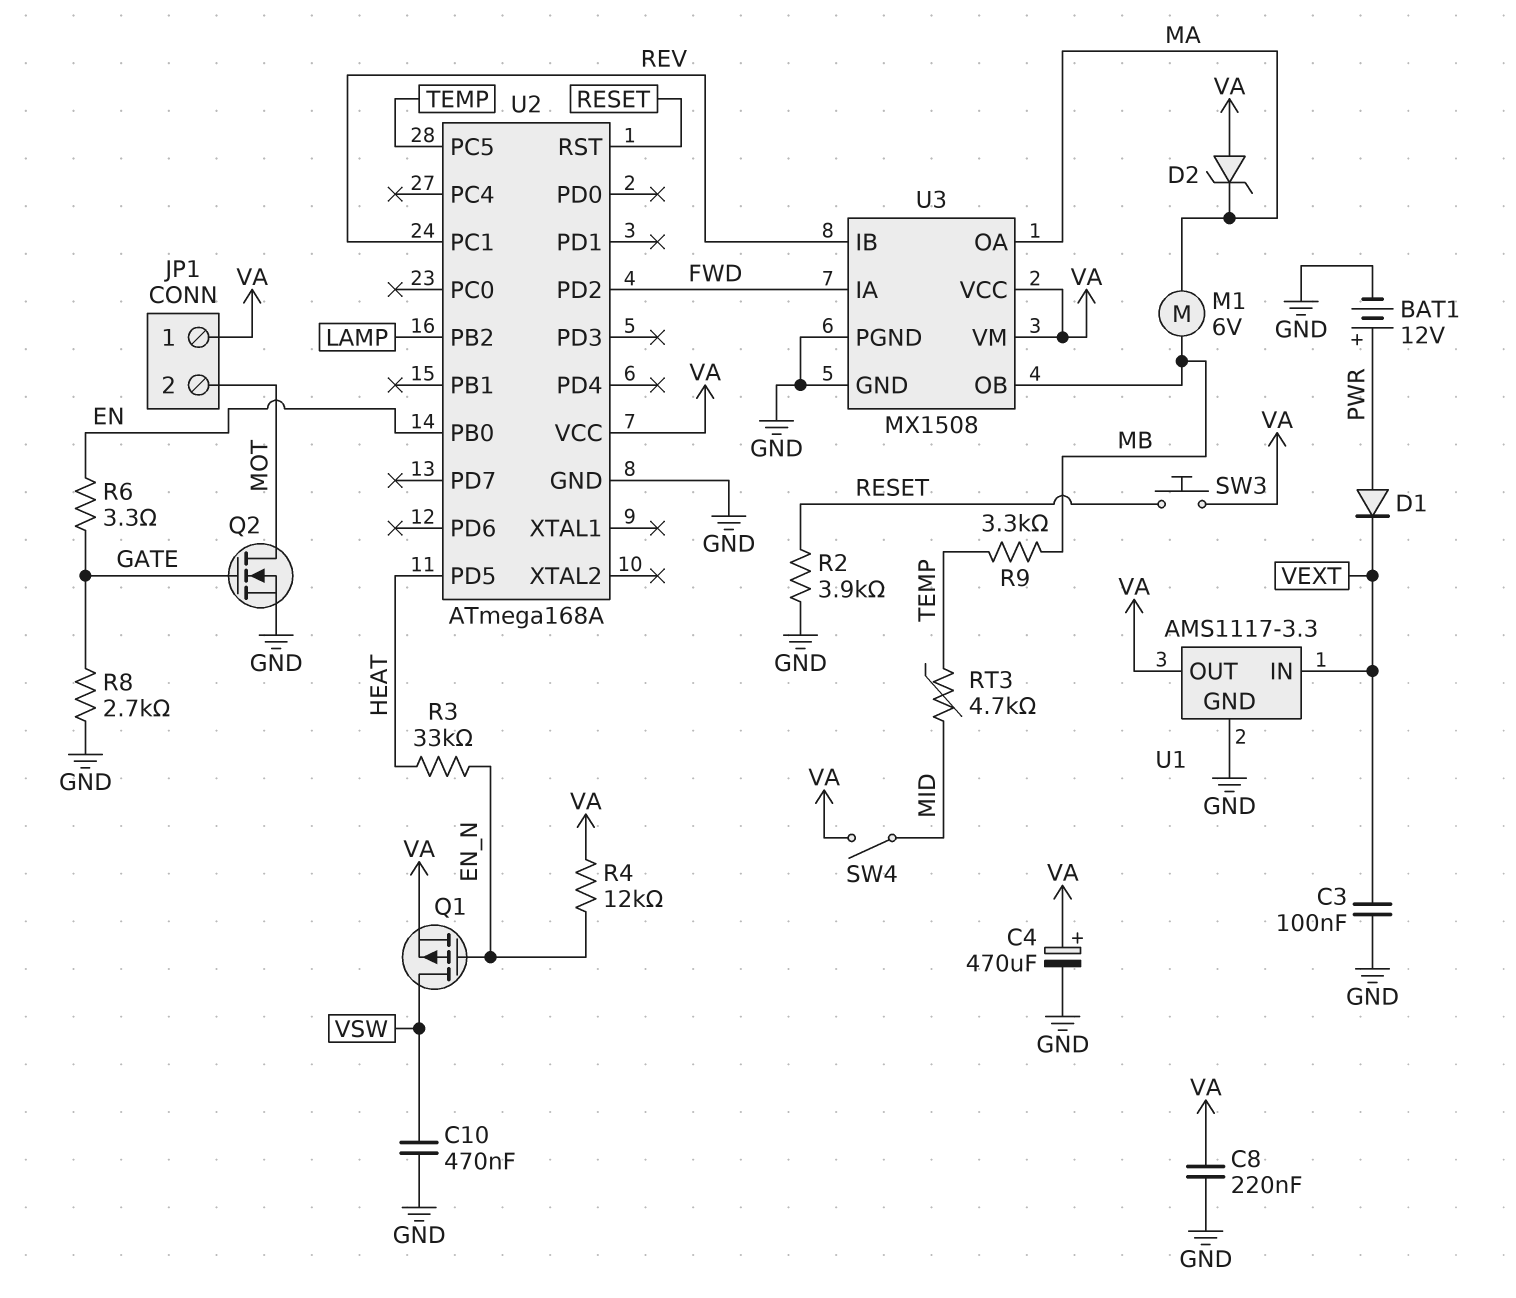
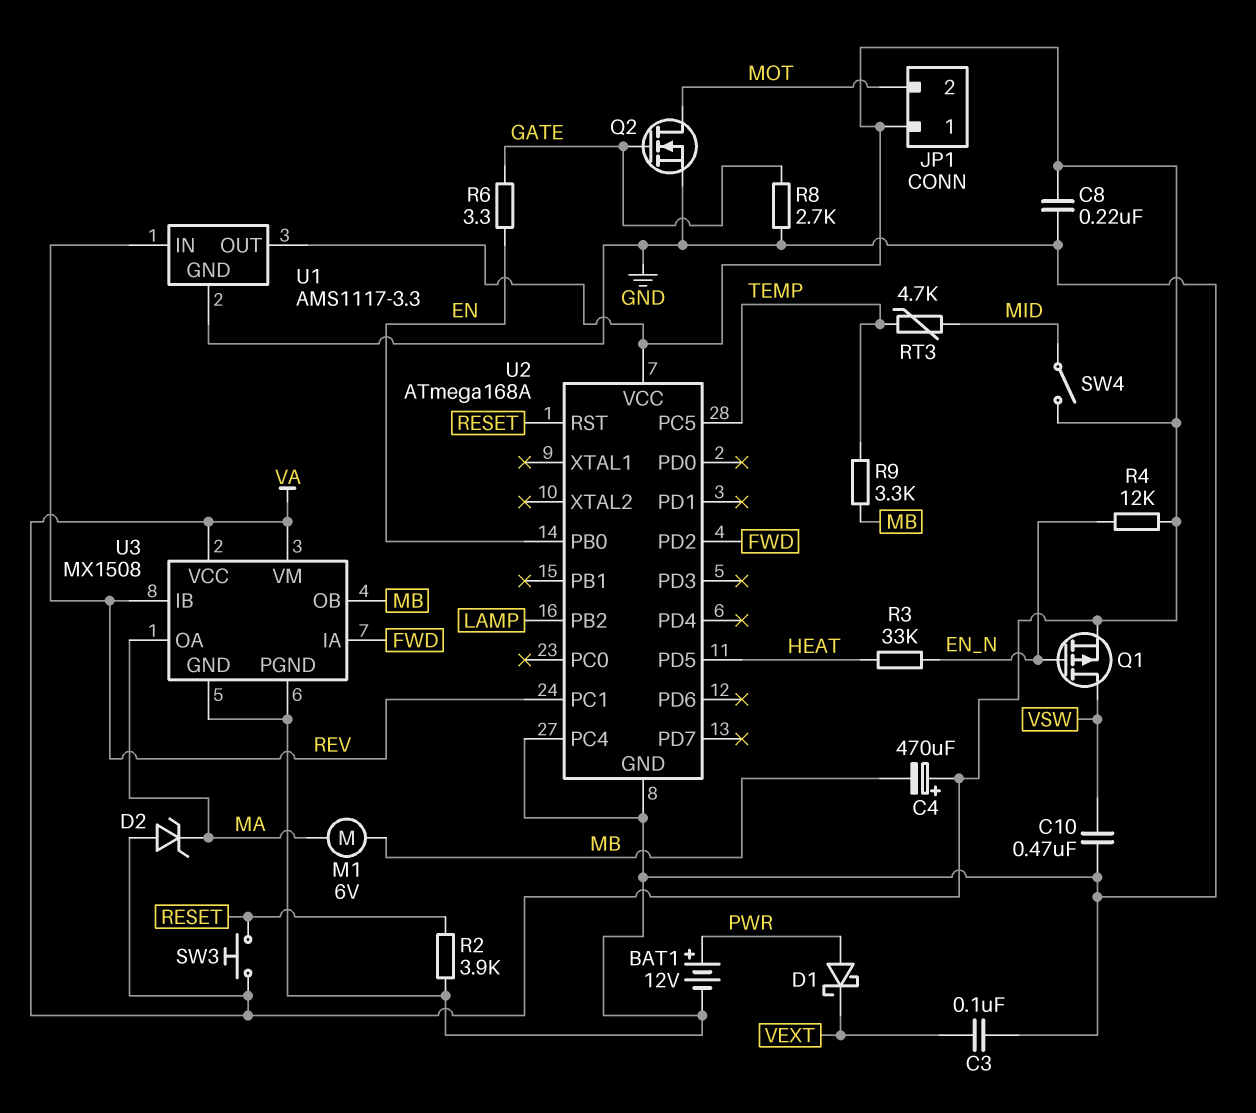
C4: 470uF (plus VA, minus GND) -> 470uF (plus VA, minus MB)
D1: diode (A PWR, K VEXT) -> schottky (A PWR, K VEXT)
U1 pin IN: VEXT -> REV
U2 pin PC4: none -> GND

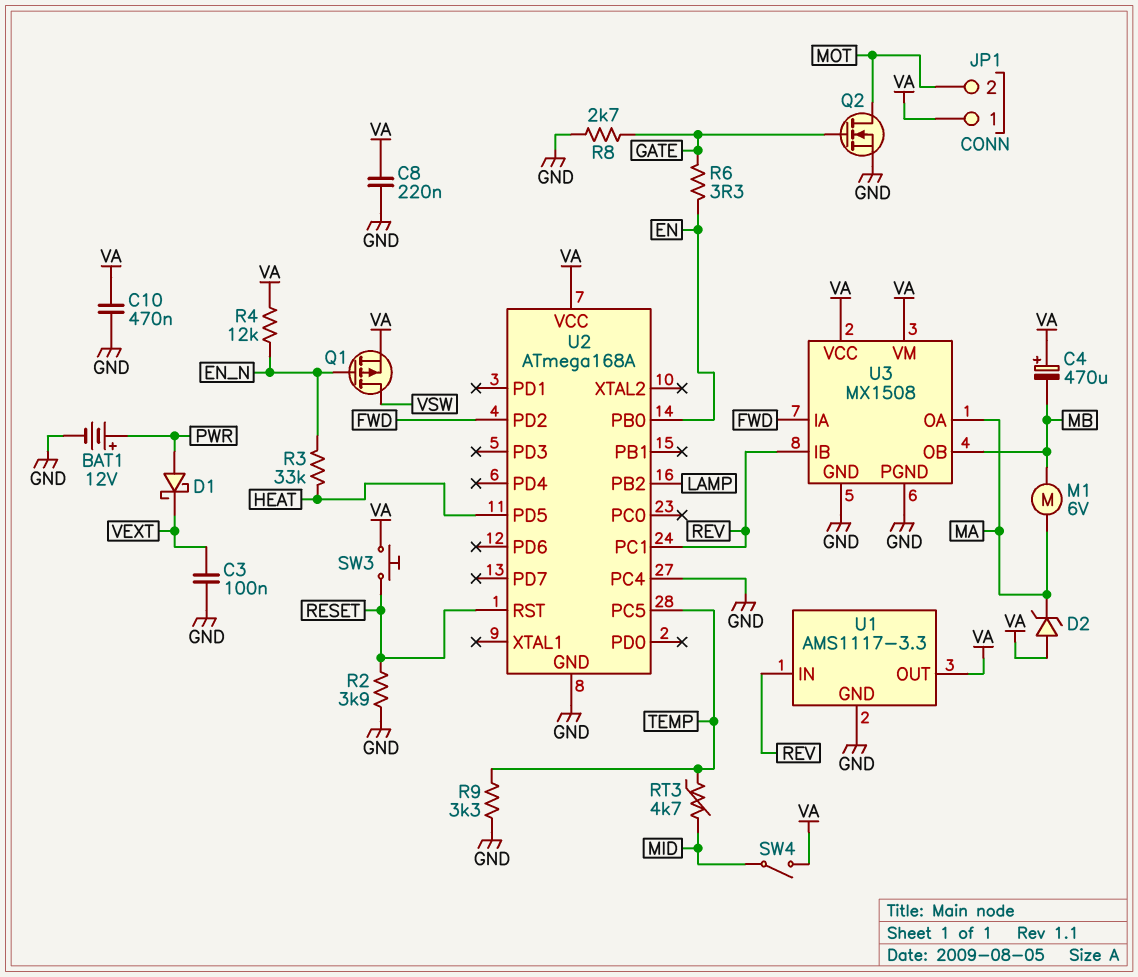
C10: 470nF (GND, VSW) -> 470nF (GND, VA)
R9: 3.3k (MB, TEMP) -> 3.3k (GND, TEMP)

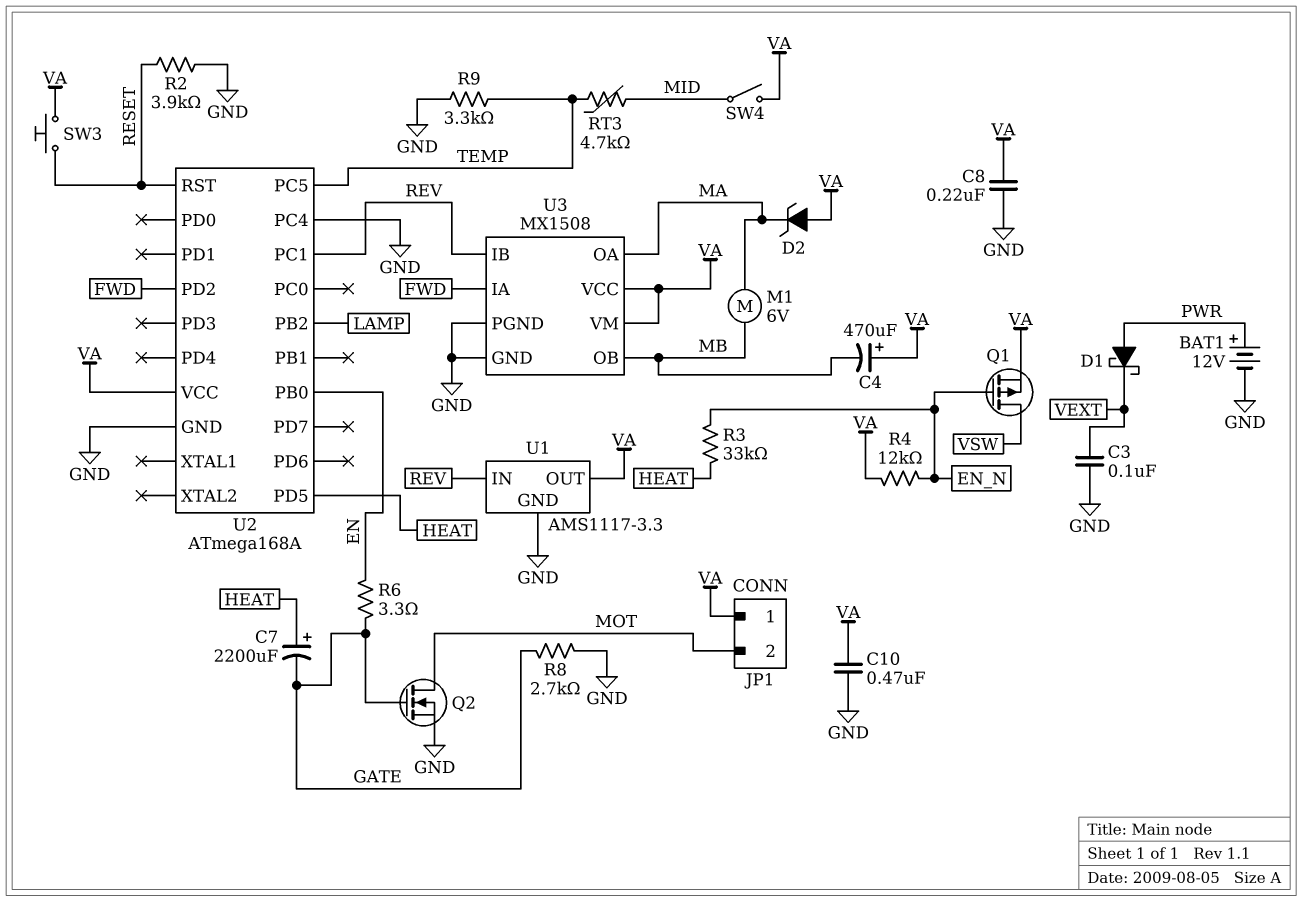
C7: none -> 2200uF (plus HEAT, minus GATE)

